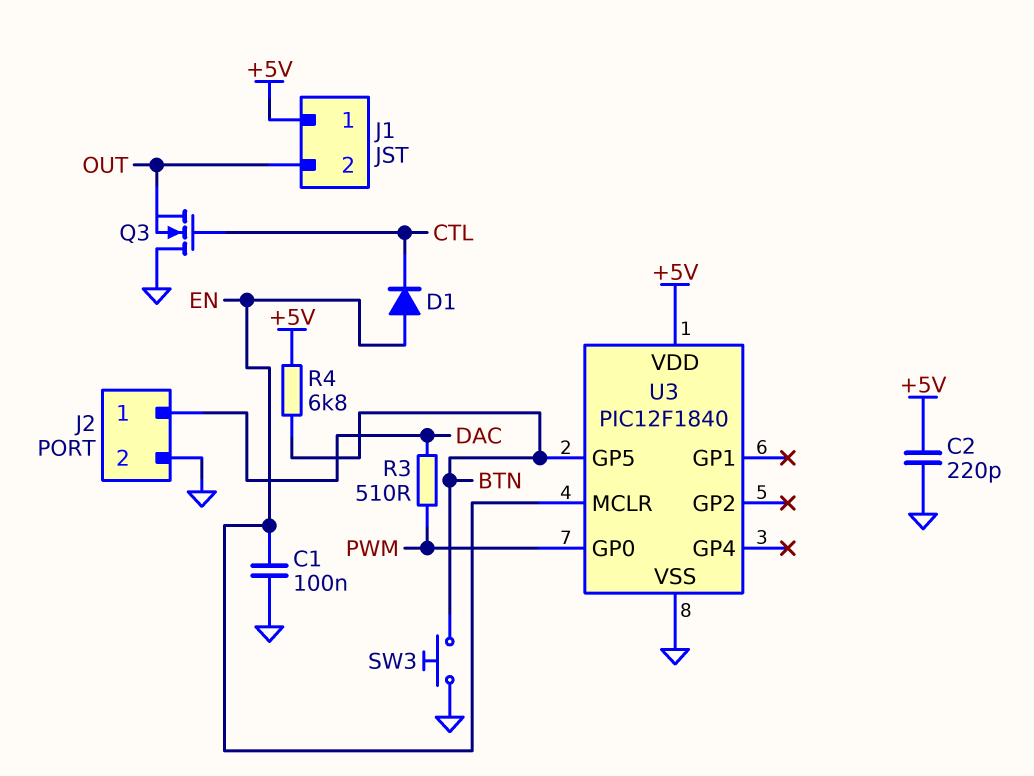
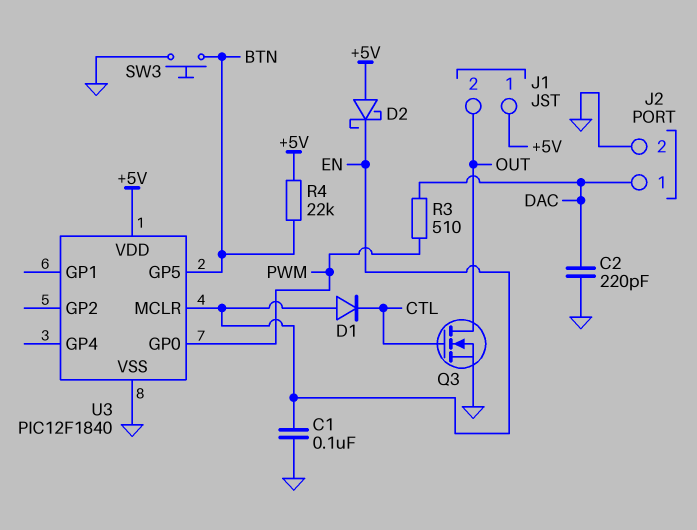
C2: 220pF (+5V, GND) -> 220pF (DAC, GND)
D2: none -> schottky (A +5V, K EN)
Q3: NMOS (G CTL, D GND, S OUT) -> NMOS (G CTL, D OUT, S GND)
R4: 6.8k (+5V, BTN) -> 22k (+5V, BTN)

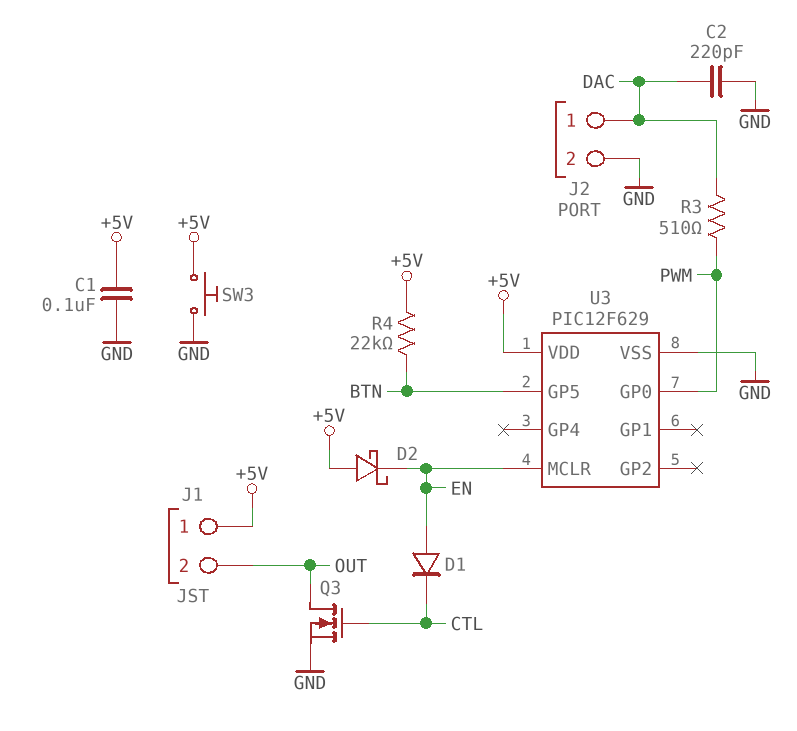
C1: 100nF (EN, GND) -> 100nF (+5V, GND)
SW3: button (BTN, GND) -> button (+5V, GND)
U3: PIC12F1840 -> PIC12F629

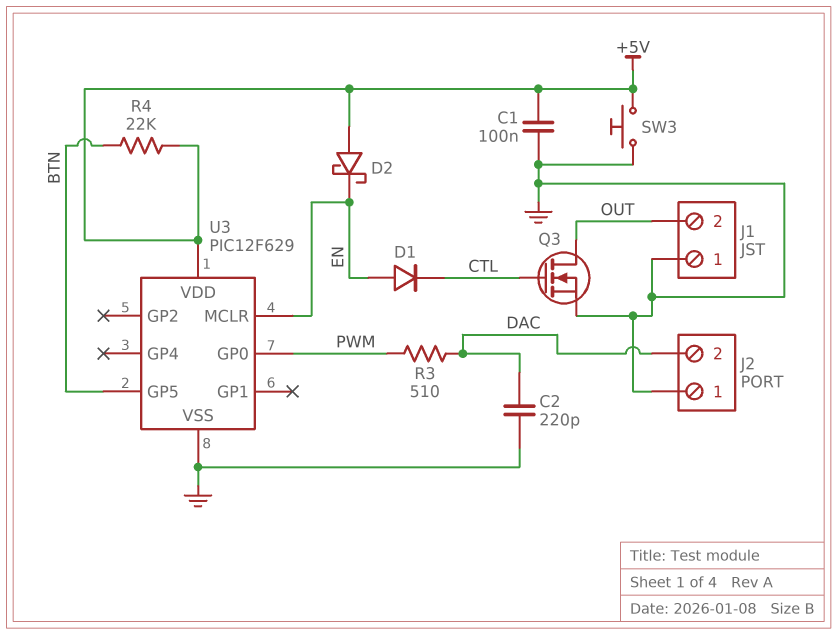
J1 pin 1: +5V -> GND
J2 pin 1: DAC -> GND
J2 pin 2: GND -> DAC

